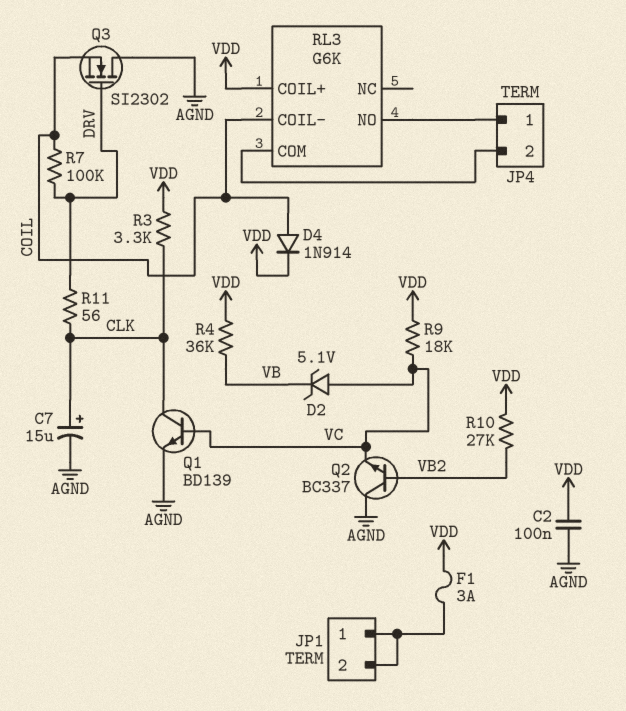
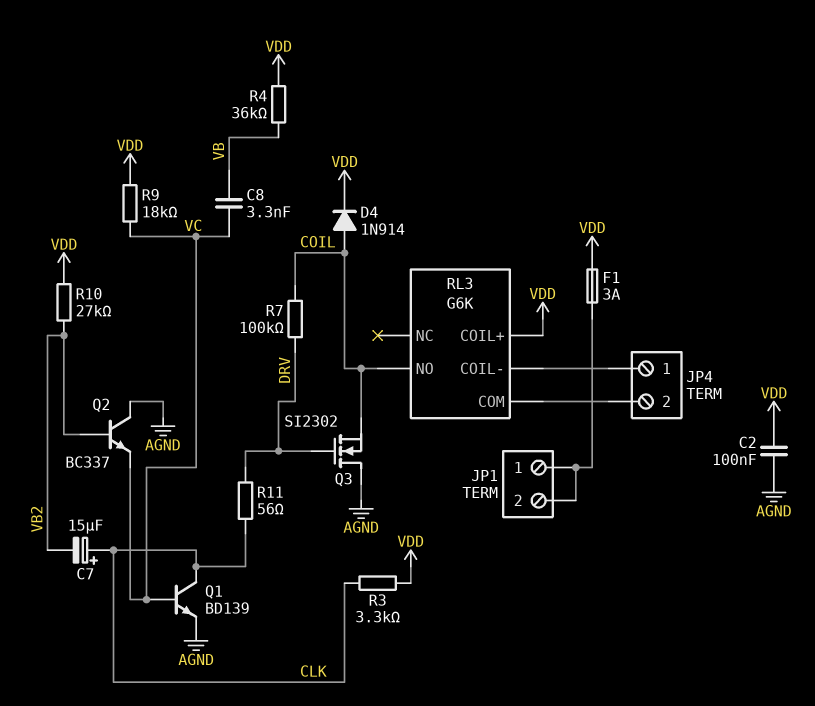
C7: 15uF (plus CLK, minus AGND) -> 15uF (plus CLK, minus VB2)
C8: none -> 3.3nF (VB, VC)
D2: zener 5.1V (A VC, K VB) -> none
RL3 pin COIL-: COIL -> JP4/1
RL3 pin NO: JP4/1 -> COIL

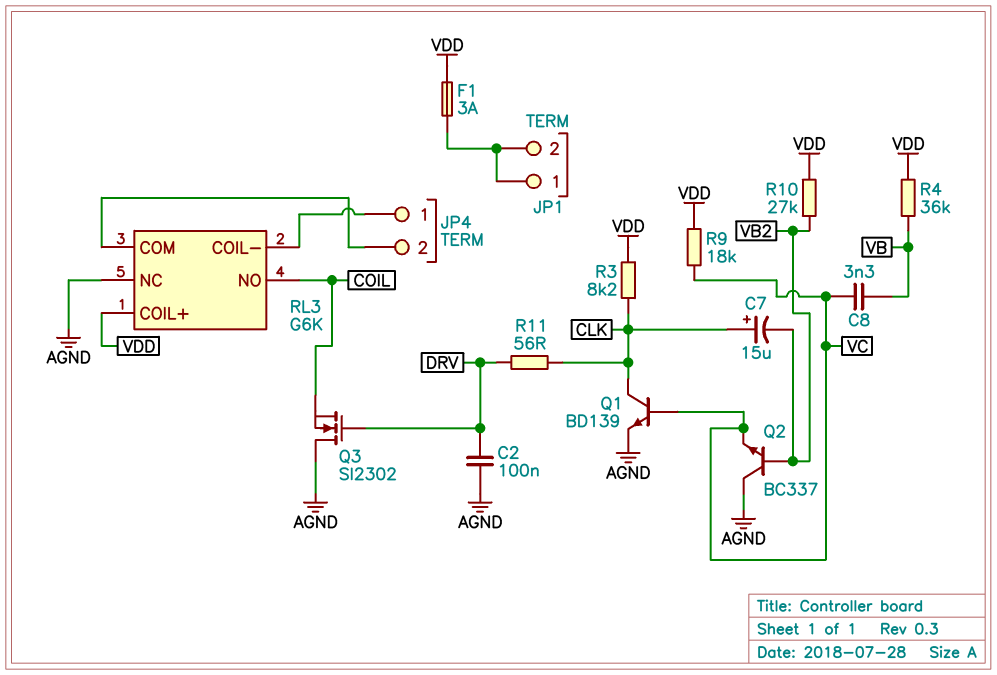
C2: 100nF (AGND, VDD) -> 100nF (AGND, DRV)
D4: diode 1N914 (A COIL, K VDD) -> none
R3: 3.3k (CLK, VDD) -> 8.2k (CLK, VDD)
R7: 100k (COIL, DRV) -> none
RL3 pin NC: none -> AGND

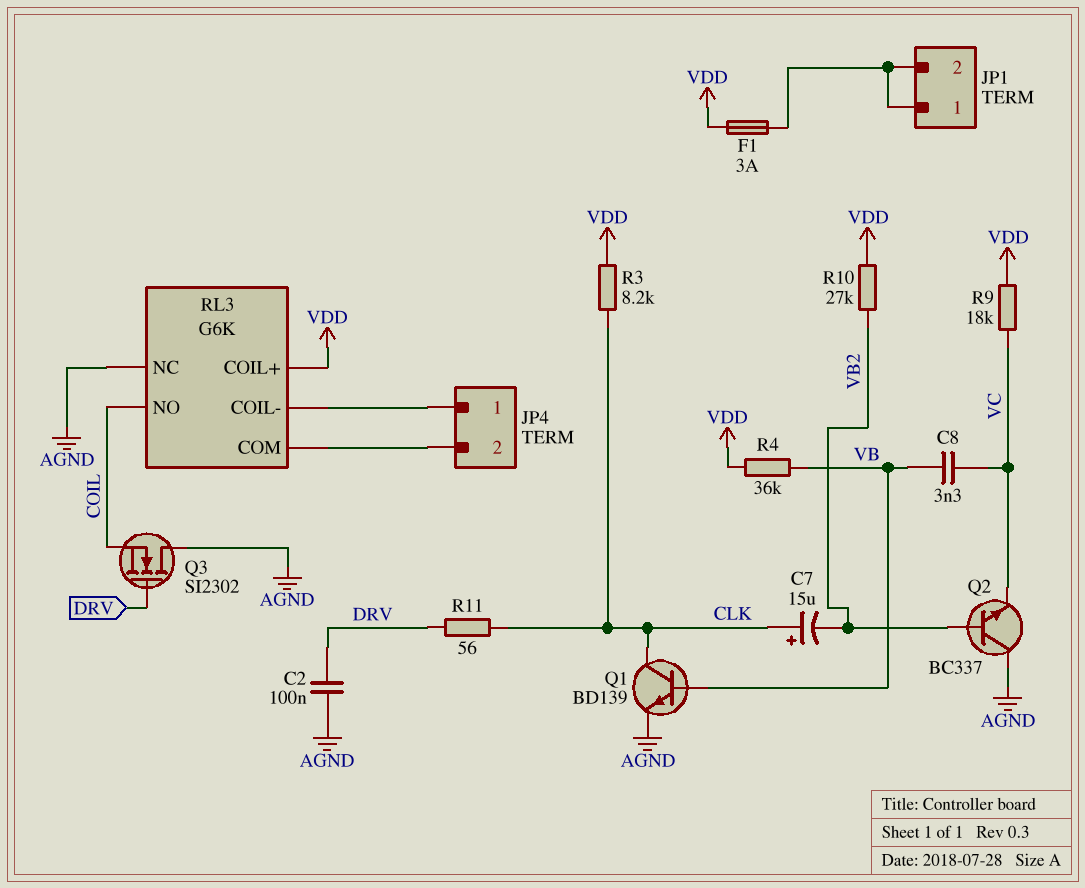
Q1: NPN BD139 (B VC, C CLK, E AGND) -> NPN BD139 (B VB, C CLK, E AGND)

